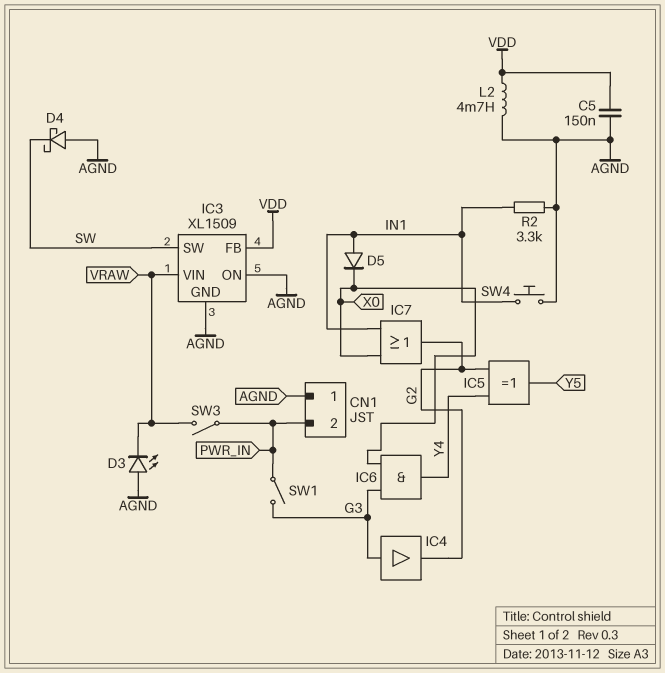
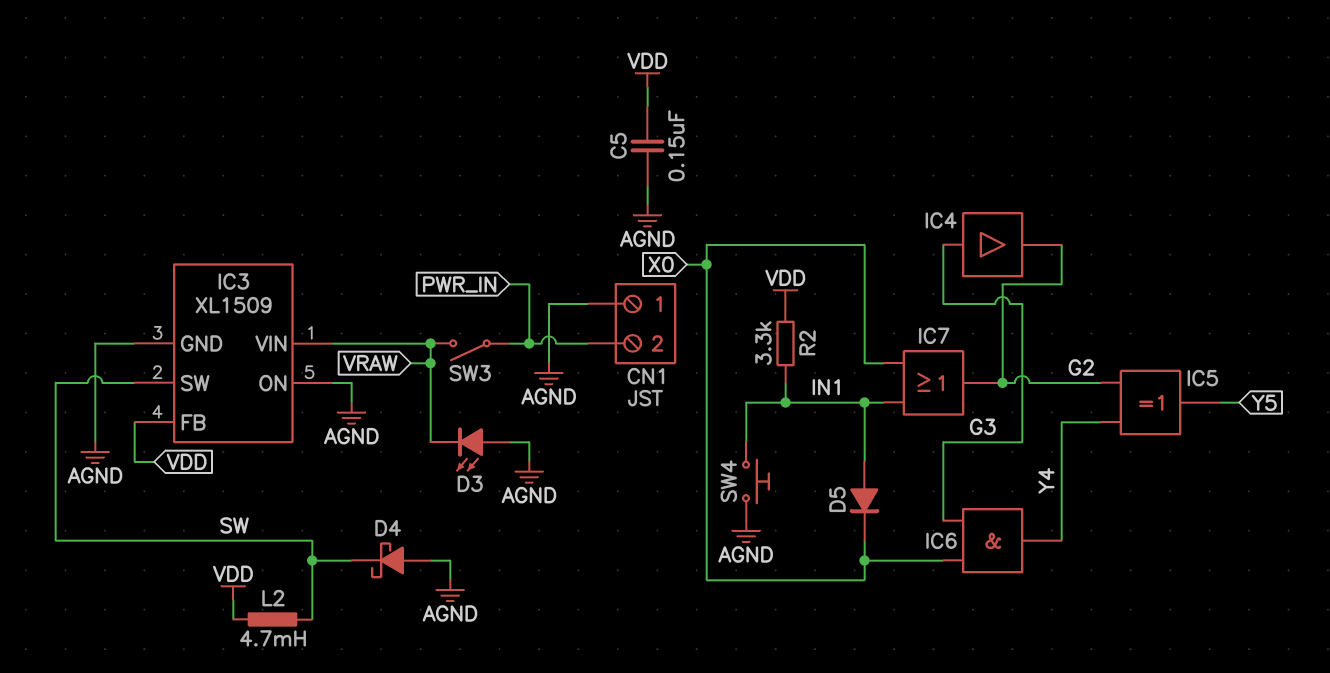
L2: 4.7mH (AGND, VDD) -> 4.7mH (SW, VDD)
R2: 3.3k (AGND, IN1) -> 3.3k (IN1, VDD)
SW1: switch (G3, PWR_IN) -> none

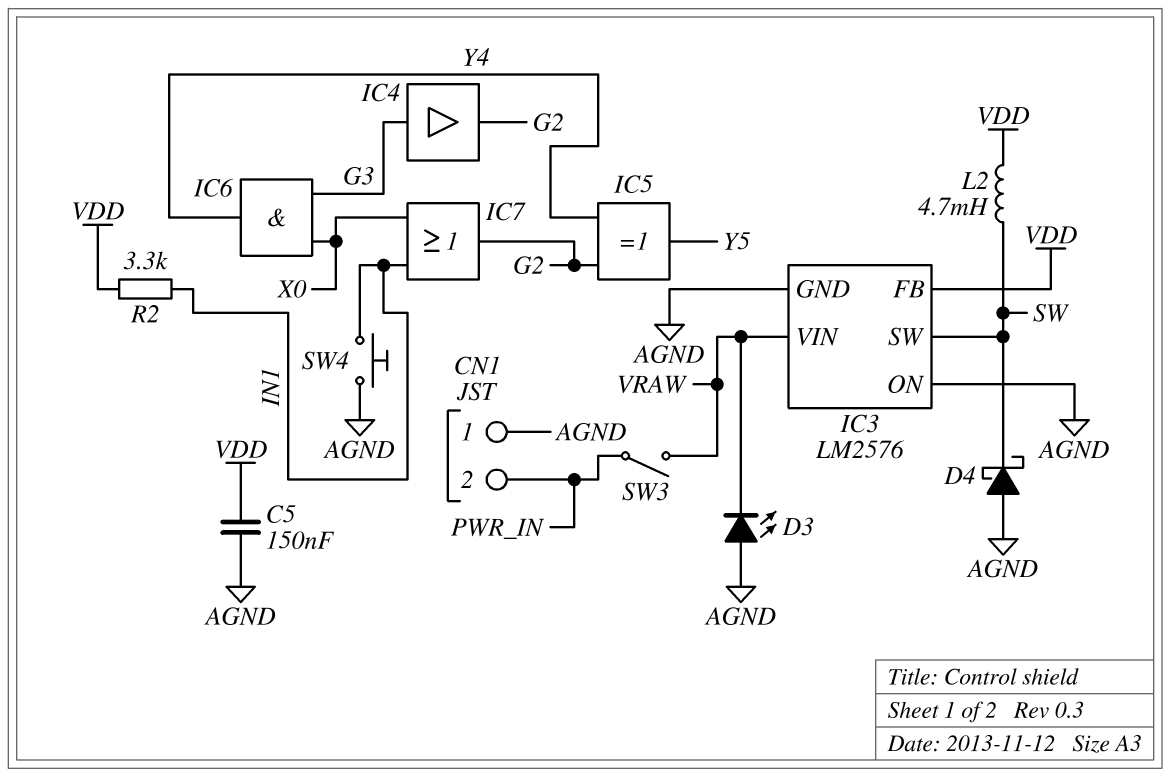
D5: diode (A IN1, K X0) -> none
IC3: XL1509 -> LM2576

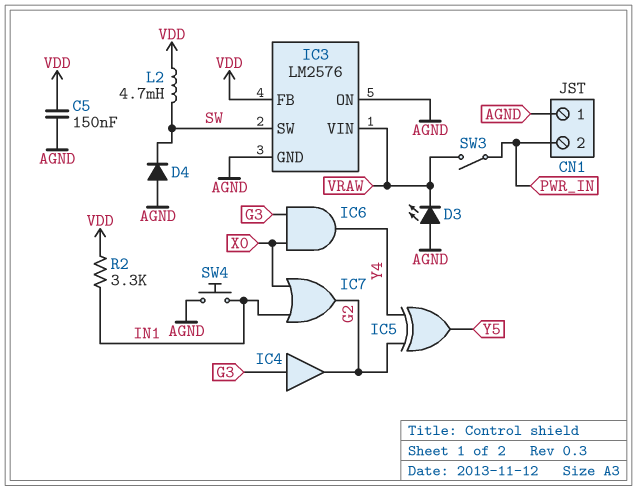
D4: schottky (A AGND, K SW) -> diode (A AGND, K SW)

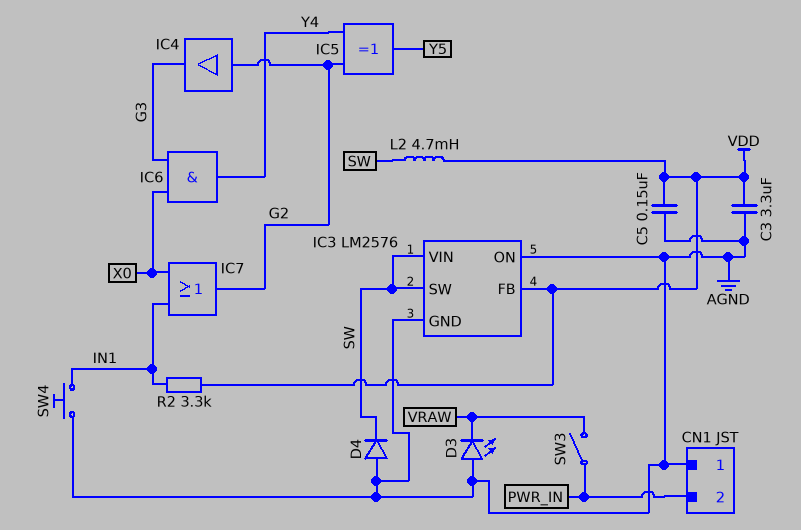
C3: none -> 3.3uF (AGND, VDD)
IC3 pin VIN: VRAW -> SW
IC4: buffer (in G3, out G2) -> buffer (in G2, out G3)

